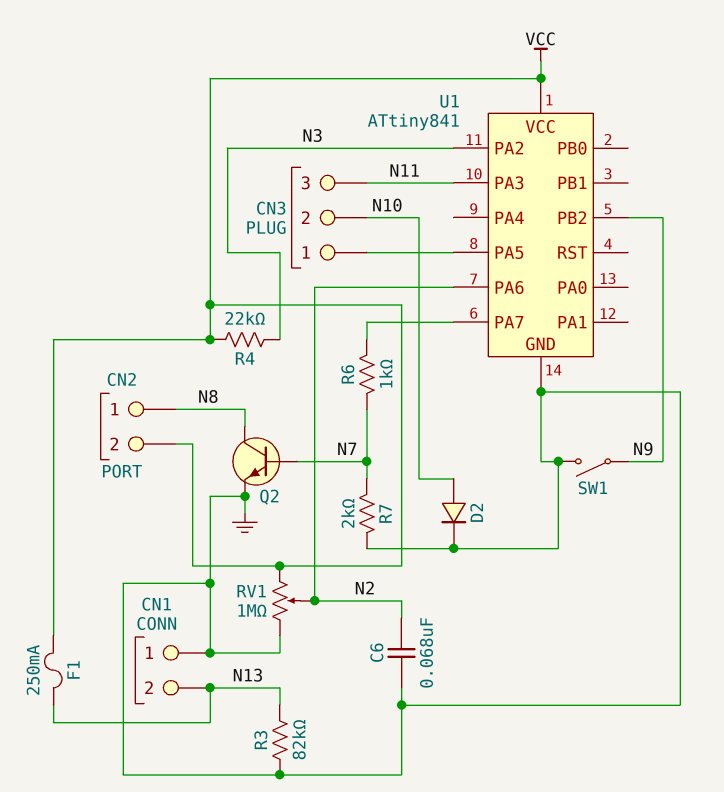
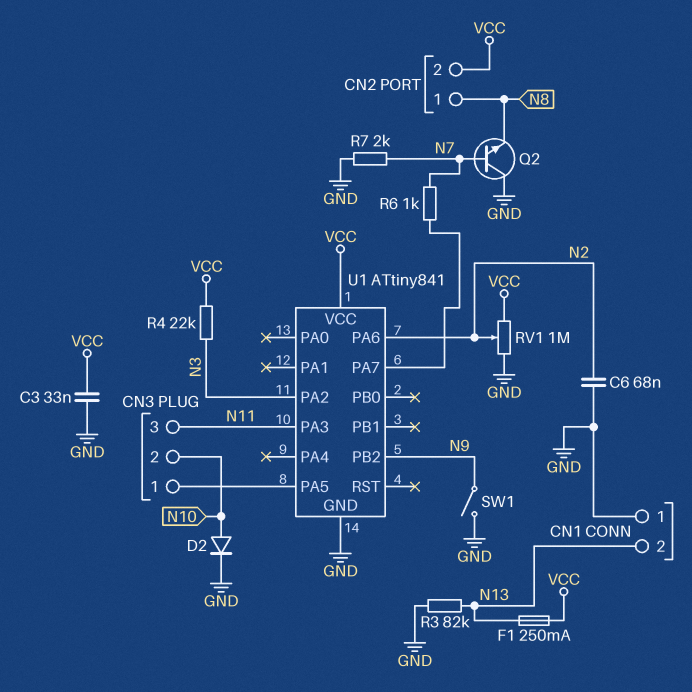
C3: none -> 33nF (GND, VCC)
Q2: NPN (B N7, C N8, E GND) -> NPN (B N7, C GND, E N8)

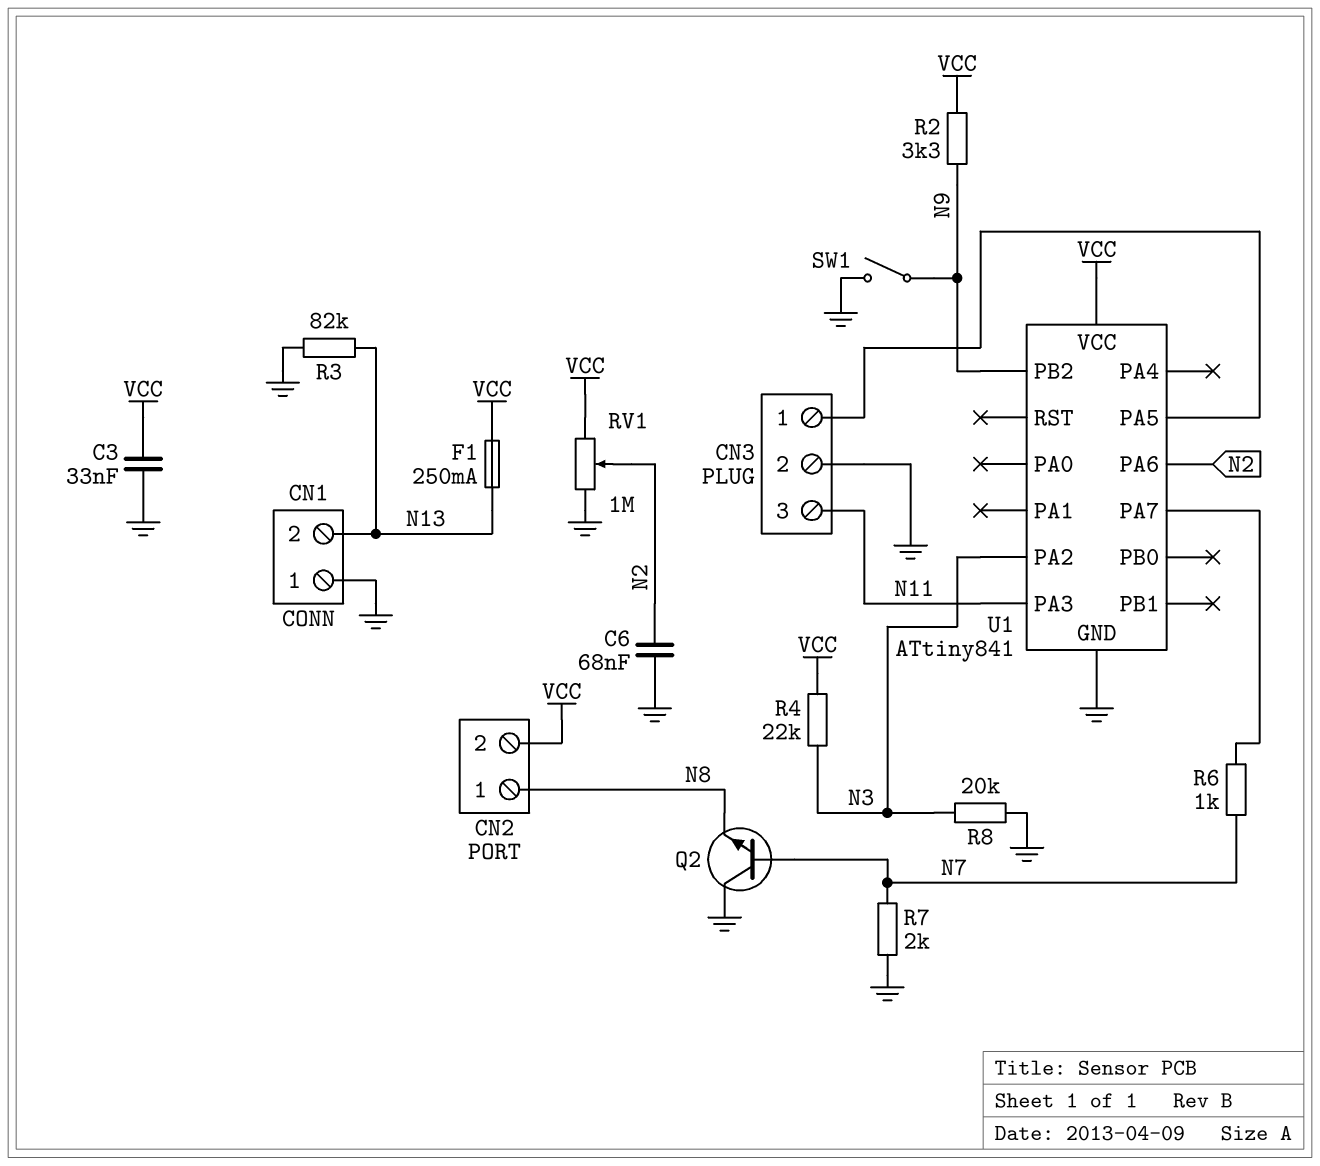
CN3 pin 2: N10 -> GND
D2: diode (A N10, K GND) -> none
R2: none -> 3.3k (N9, VCC)
R8: none -> 20k (GND, N3)

